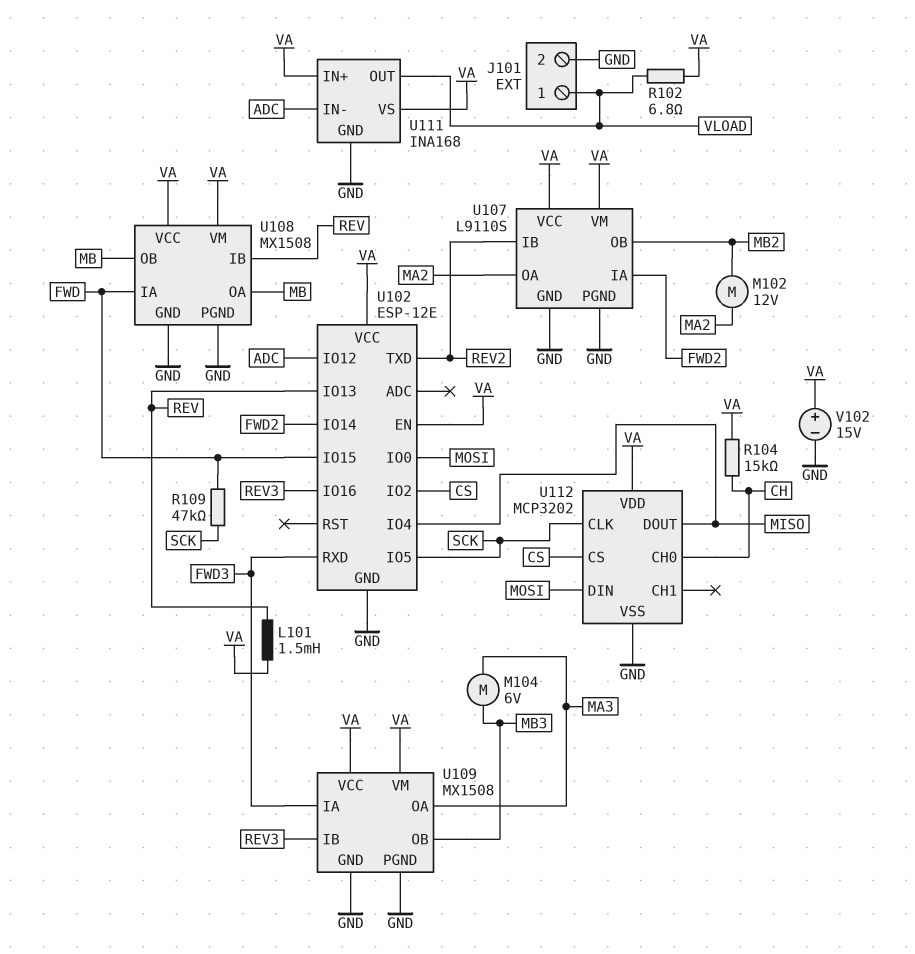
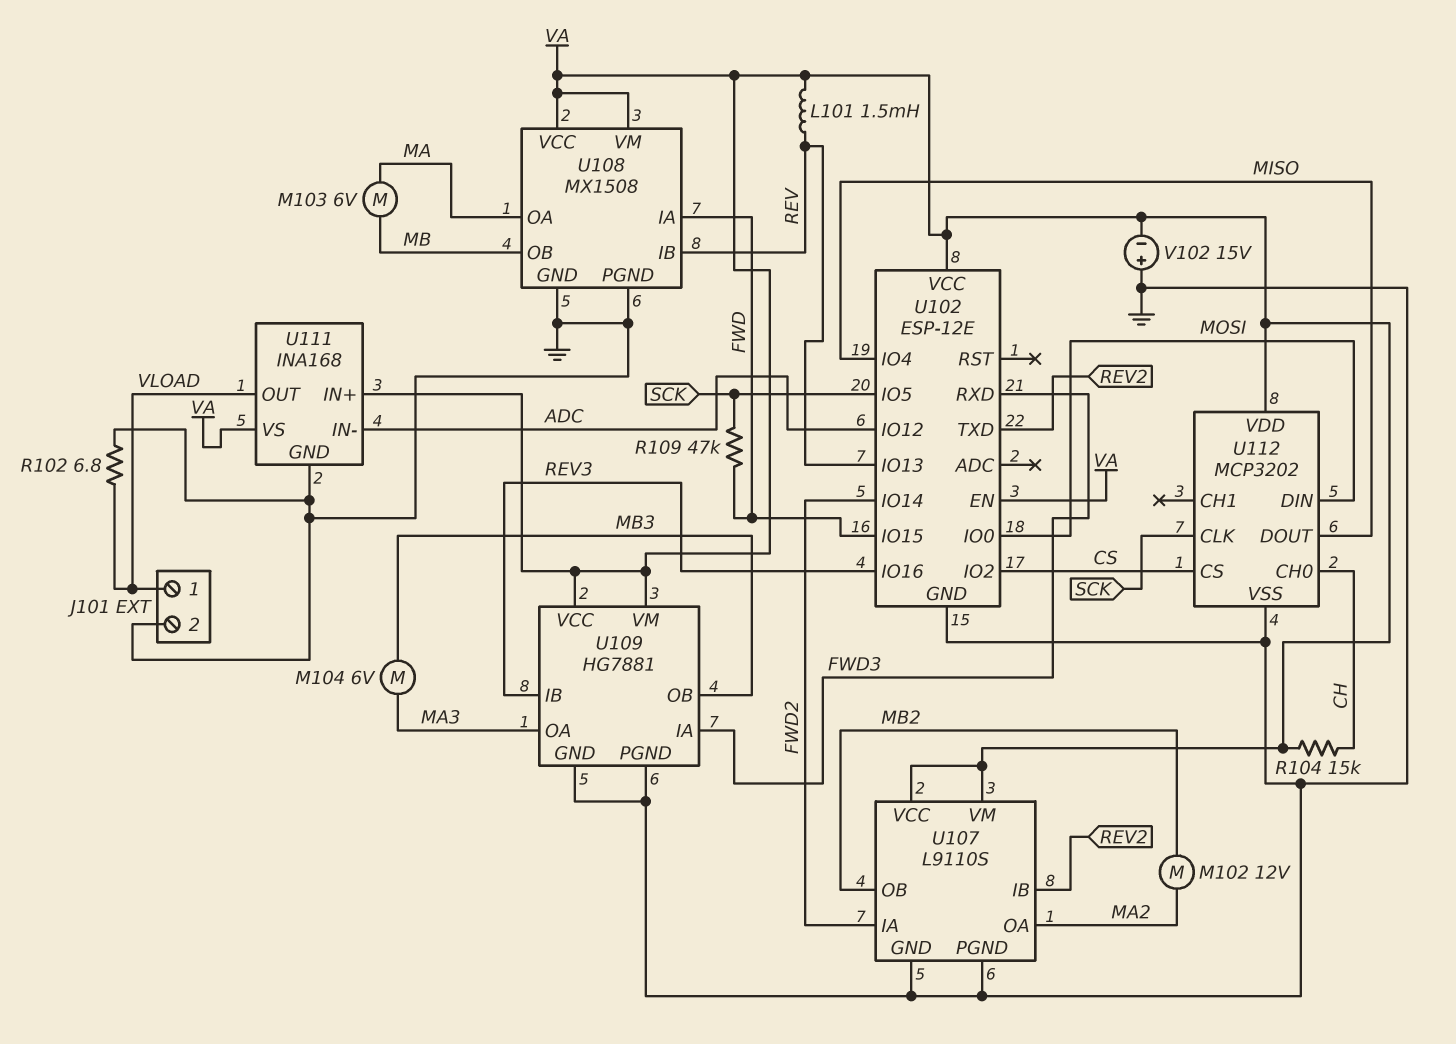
M103: none -> motor 6V (MA, MB)
R102: 6.8 (VA, VLOAD) -> 6.8 (GND, VLOAD)
U108 pin OA: MB -> MA
U109: MX1508 -> HG7881
V102: 15V (plus VA, minus GND) -> 15V (plus GND, minus VA)

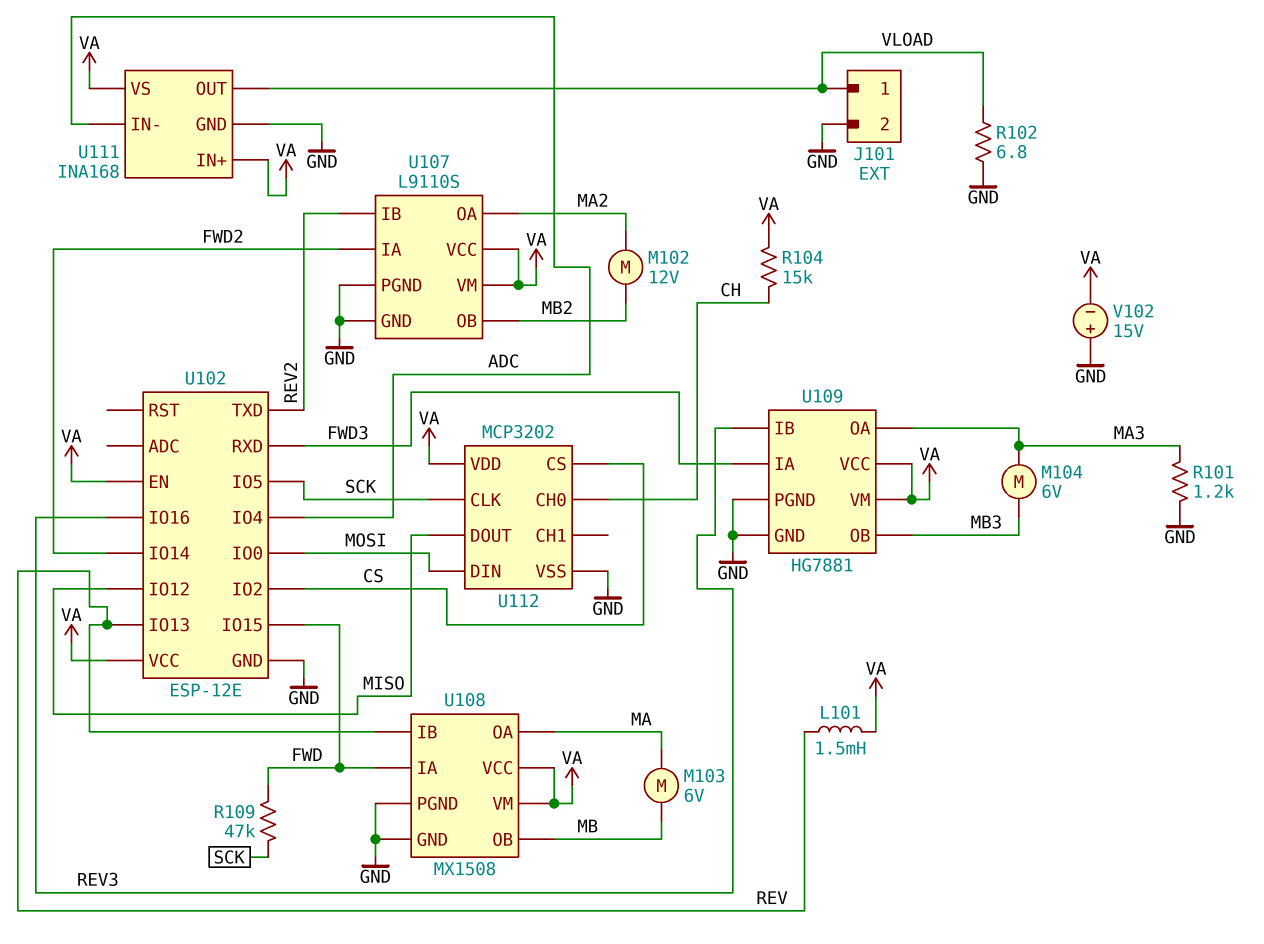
R101: none -> 1.2k (GND, MA3)
U102 pin IO4: MISO -> ADC
U102 pin IO12: ADC -> MISO

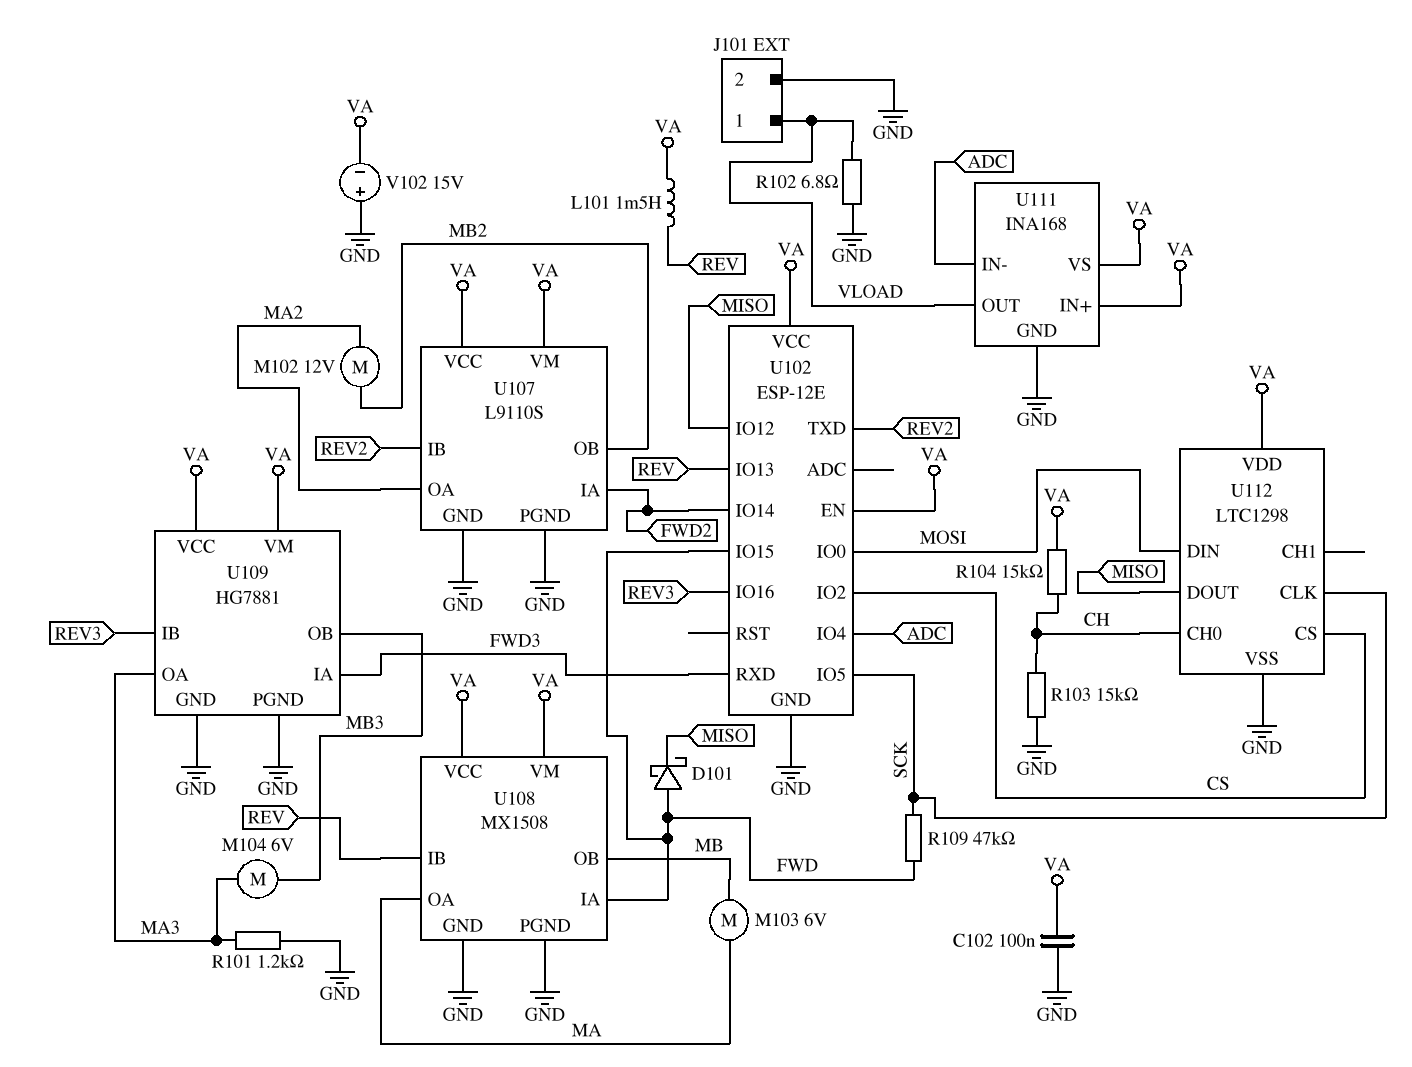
C102: none -> 100nF (GND, VA)
D101: none -> schottky (A FWD, K MISO)
R103: none -> 15k (CH, GND)
U112: MCP3202 -> LTC1298

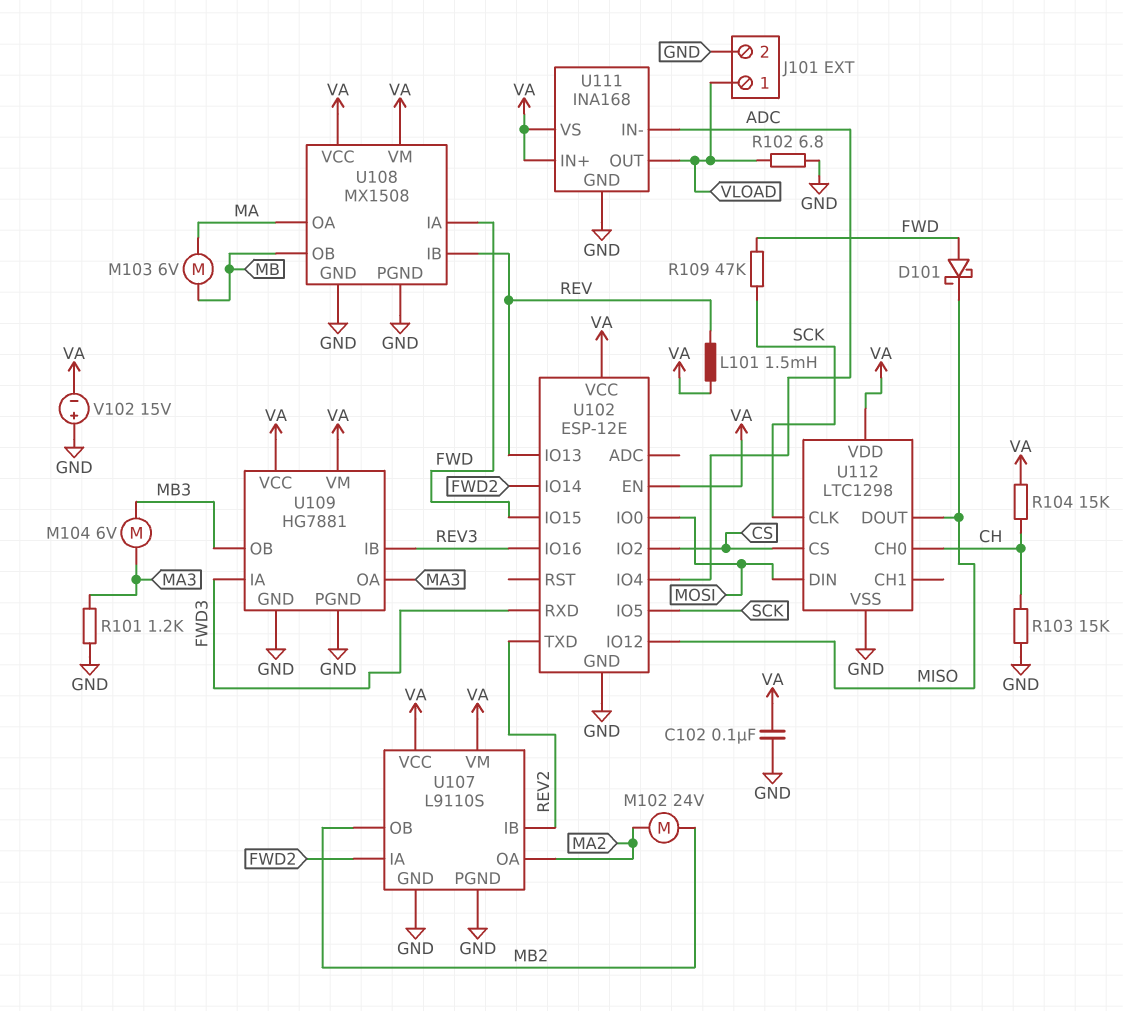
M102: motor 12V (MA2, MB2) -> motor 24V (MA2, MB2)

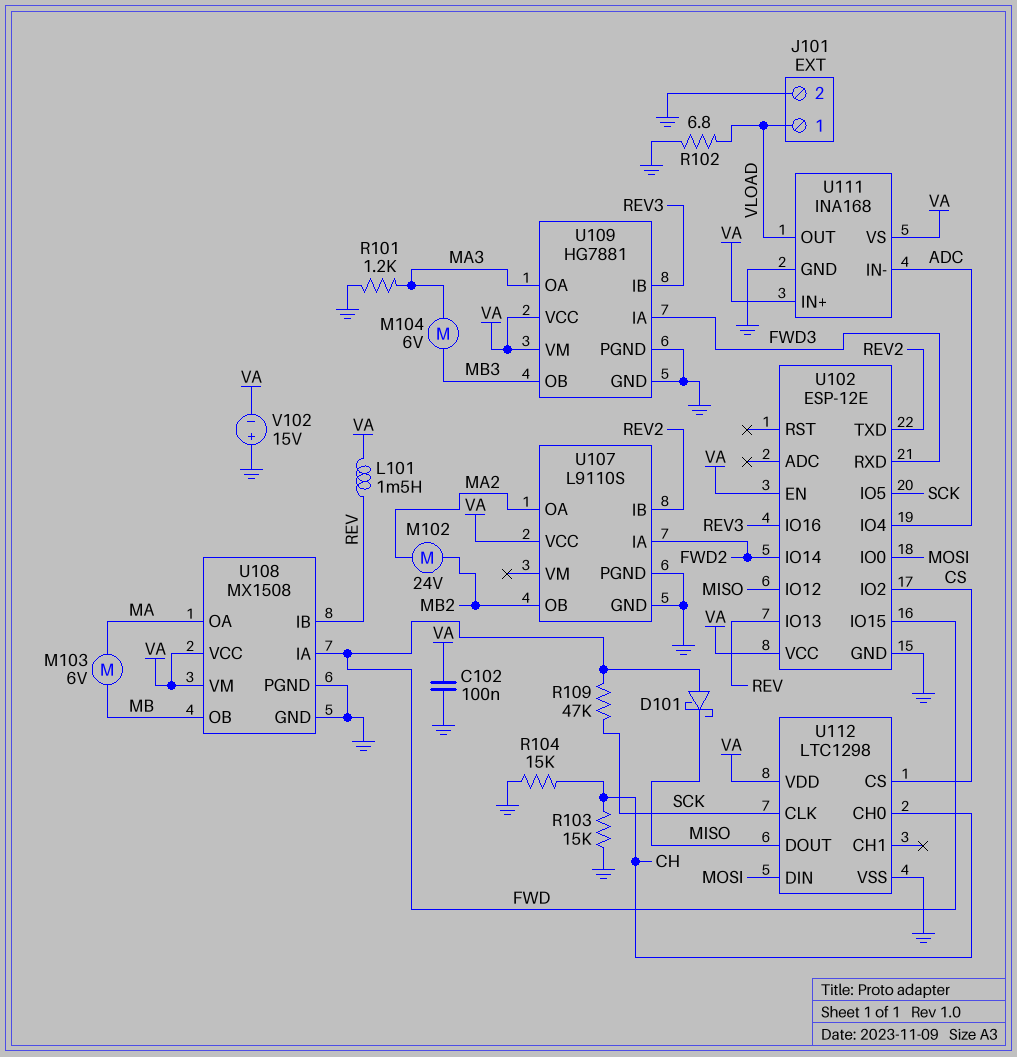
R104: 15k (CH, VA) -> 15k (CH, GND)
U107 pin VM: VA -> none

